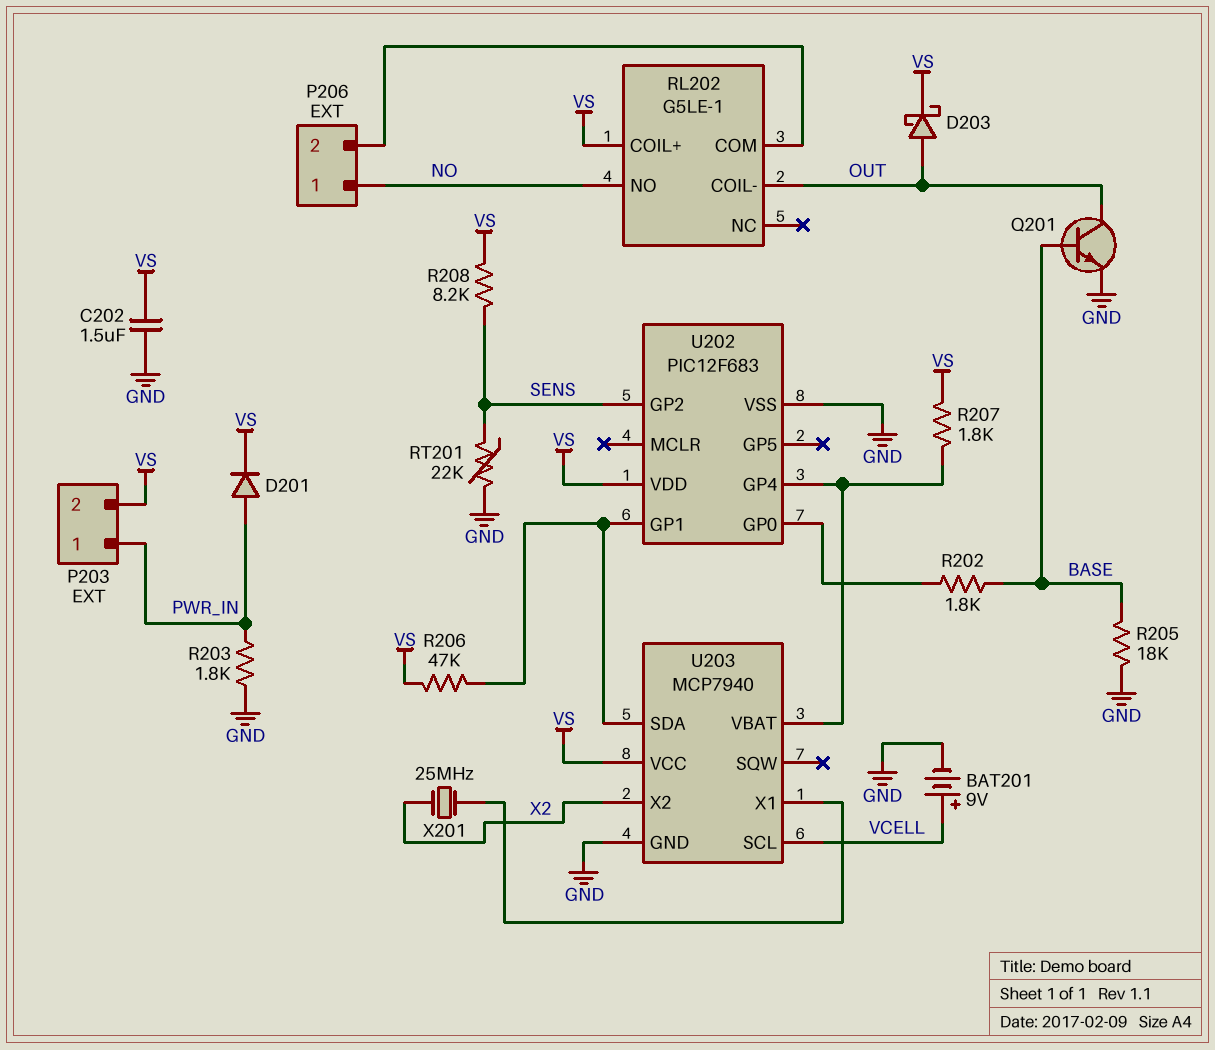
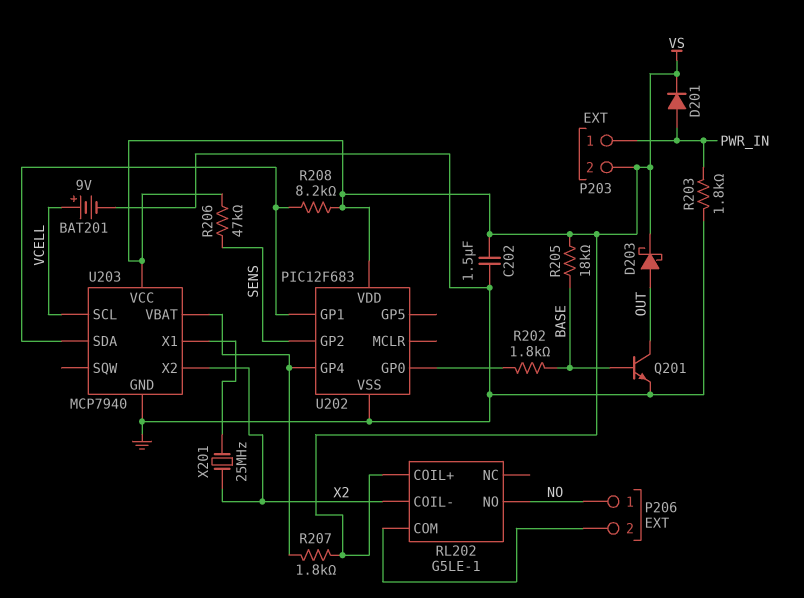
R205: 18k (BASE, GND) -> 18k (BASE, VS)
R206: 47k (U202/GP1, VS) -> 47k (SENS, VS)
R208: 8.2k (SENS, VS) -> 8.2k (U202/GP1, VS)
RL202 pin COIL-: OUT -> X2
RT201: 22k (GND, SENS) -> none

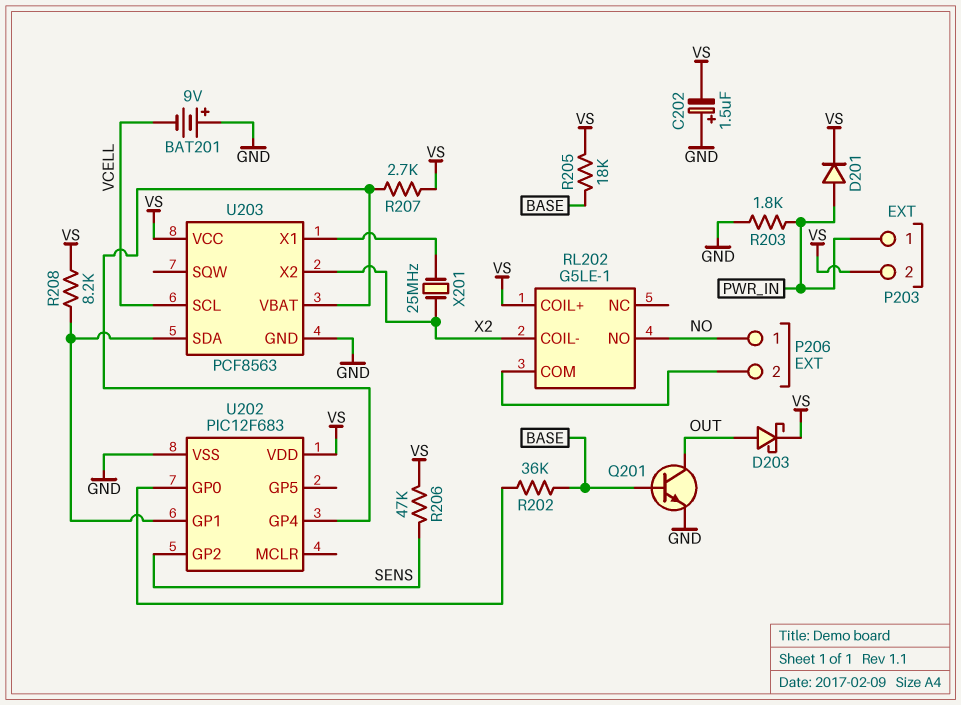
BAT201: 9V (plus VCELL, minus GND) -> 9V (plus GND, minus VCELL)
C202: 1.5uF (GND, VS) -> 1.5uF (plus GND, minus VS)
R202: 1.8k (BASE, U202/GP0) -> 36k (BASE, U202/GP0)
R207: 1.8k (U202/GP4, VS) -> 2.7k (U202/GP4, VS)
U203: MCP7940 -> PCF8563

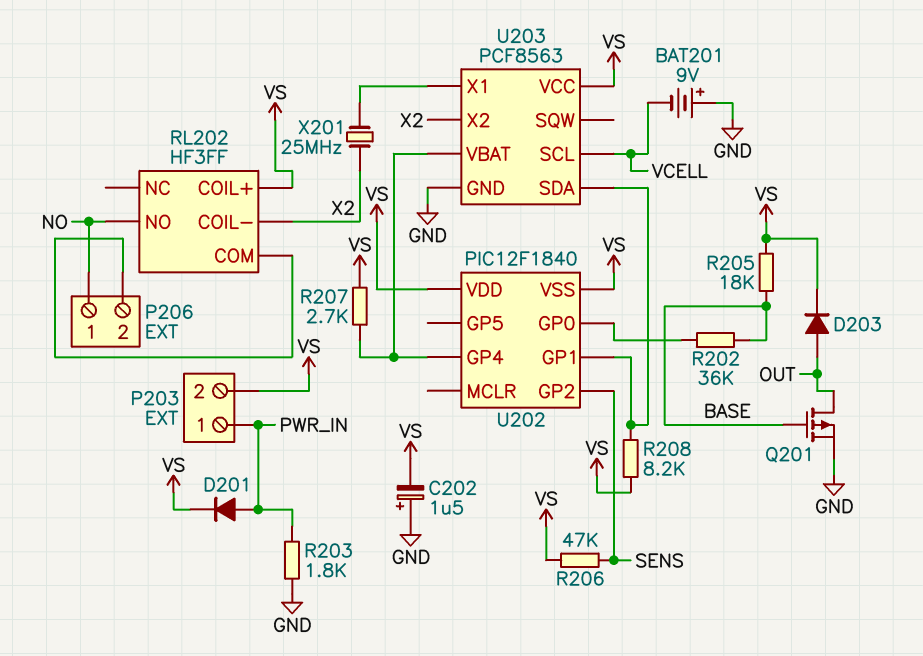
D203: schottky (A OUT, K VS) -> diode (A OUT, K VS)
Q201: NPN (B BASE, C OUT, E GND) -> PMOS (G BASE, D OUT, S GND)
RL202: G5LE-1 -> HF3FF
U202: PIC12F683 -> PIC12F1840
U202 pin VSS: GND -> VS

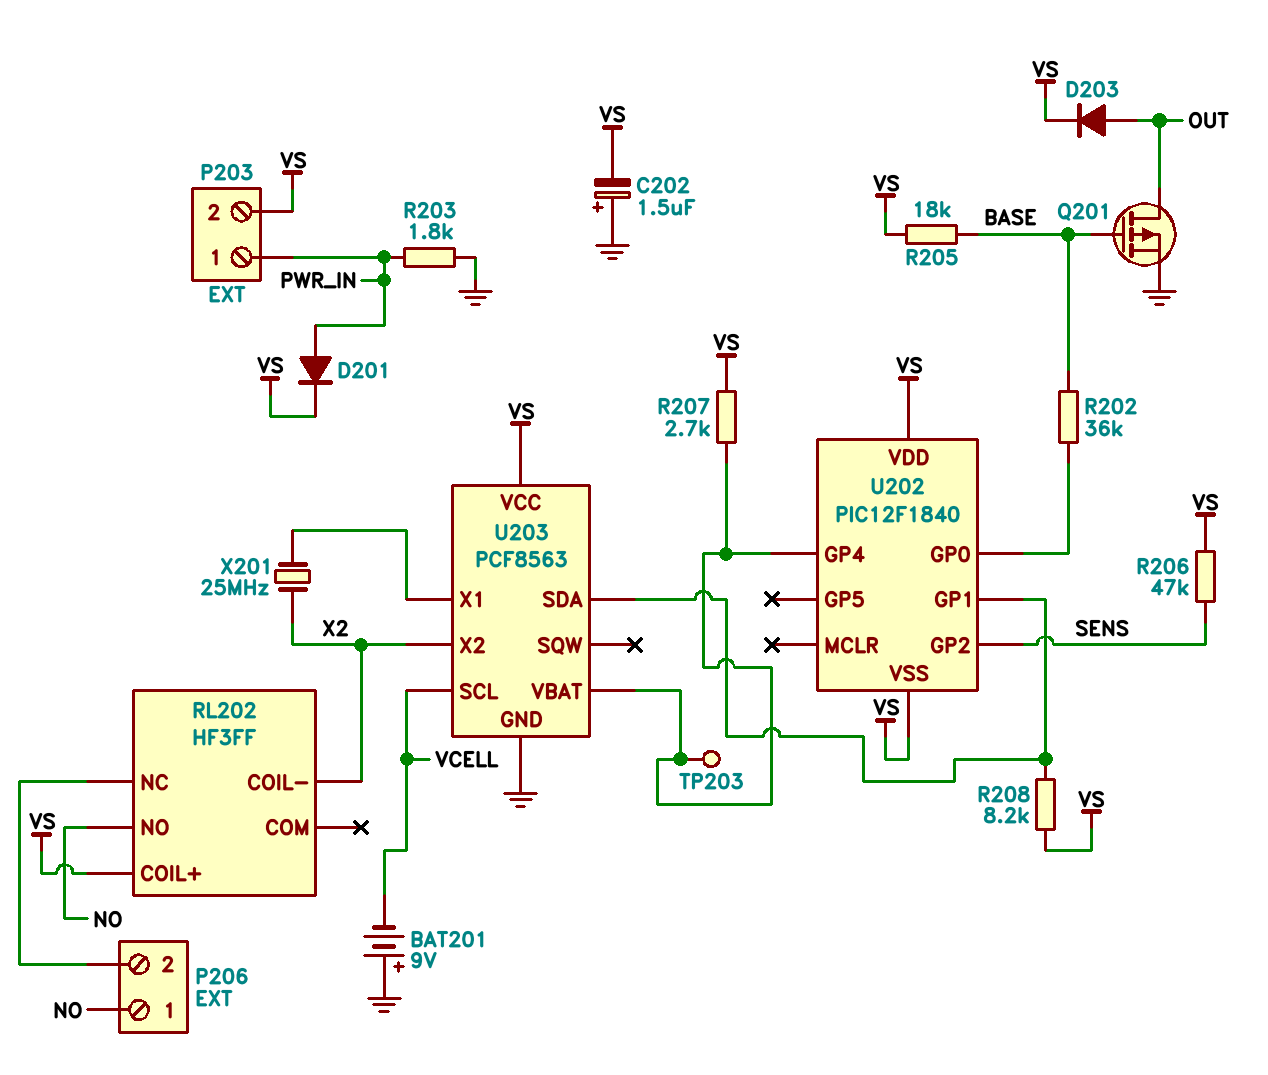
RL202 pin COM: P206/2 -> none
RL202 pin NC: none -> P206/2
TP203: none -> test point (U202/GP4)

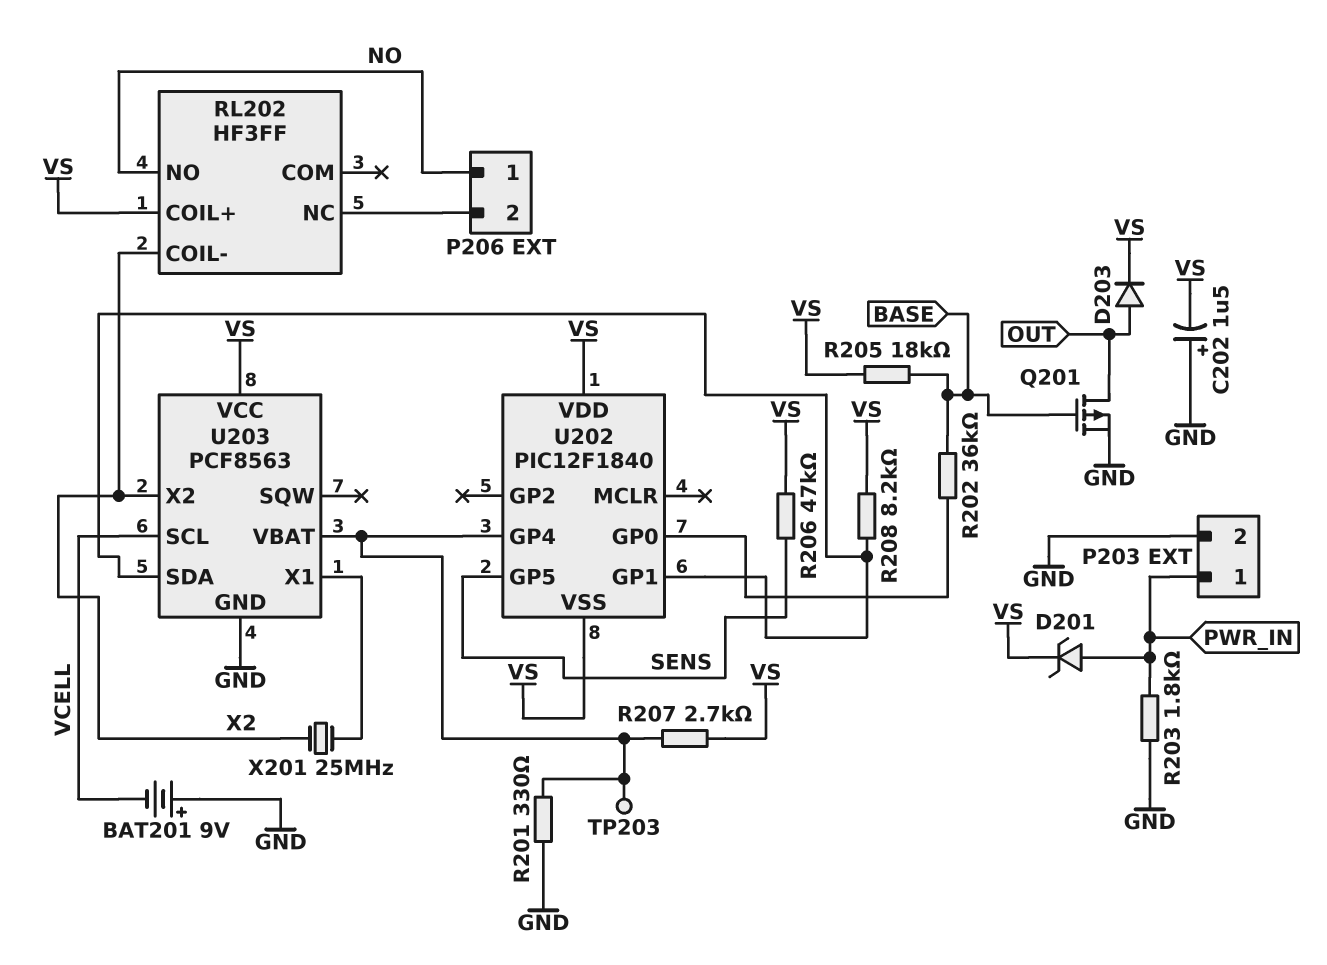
D201: diode (A PWR_IN, K VS) -> zener (A PWR_IN, K VS)
P203 pin 2: VS -> GND
R201: none -> 330 (GND, U202/GP4)
U202 pin GP2: SENS -> none
U202 pin GP5: none -> SENS

